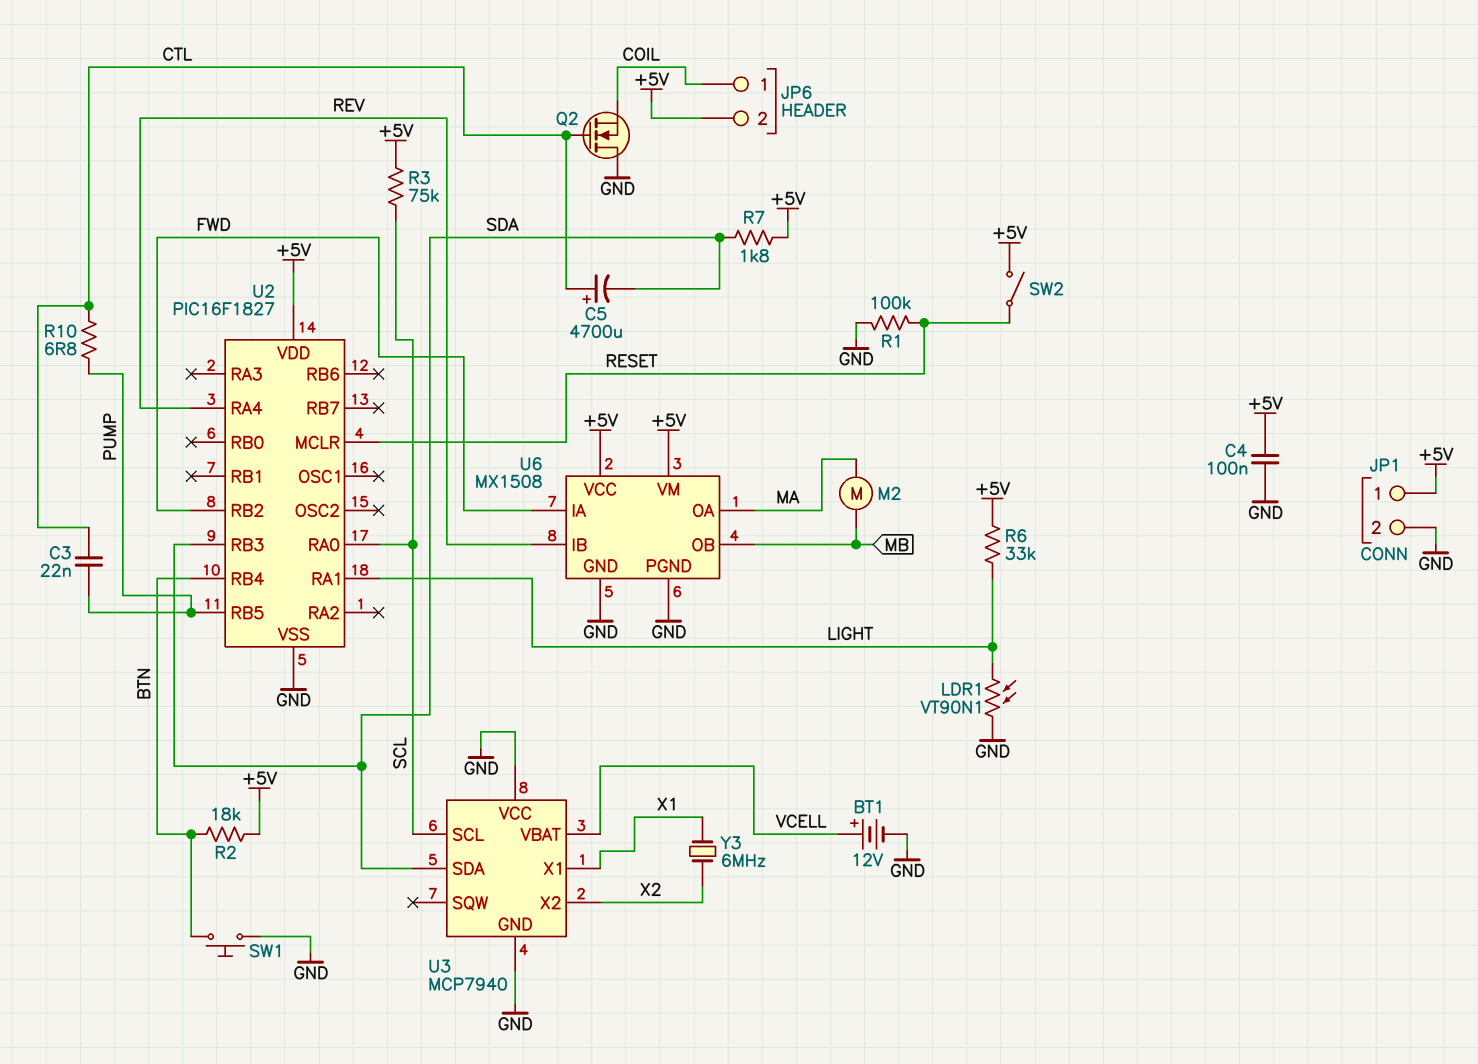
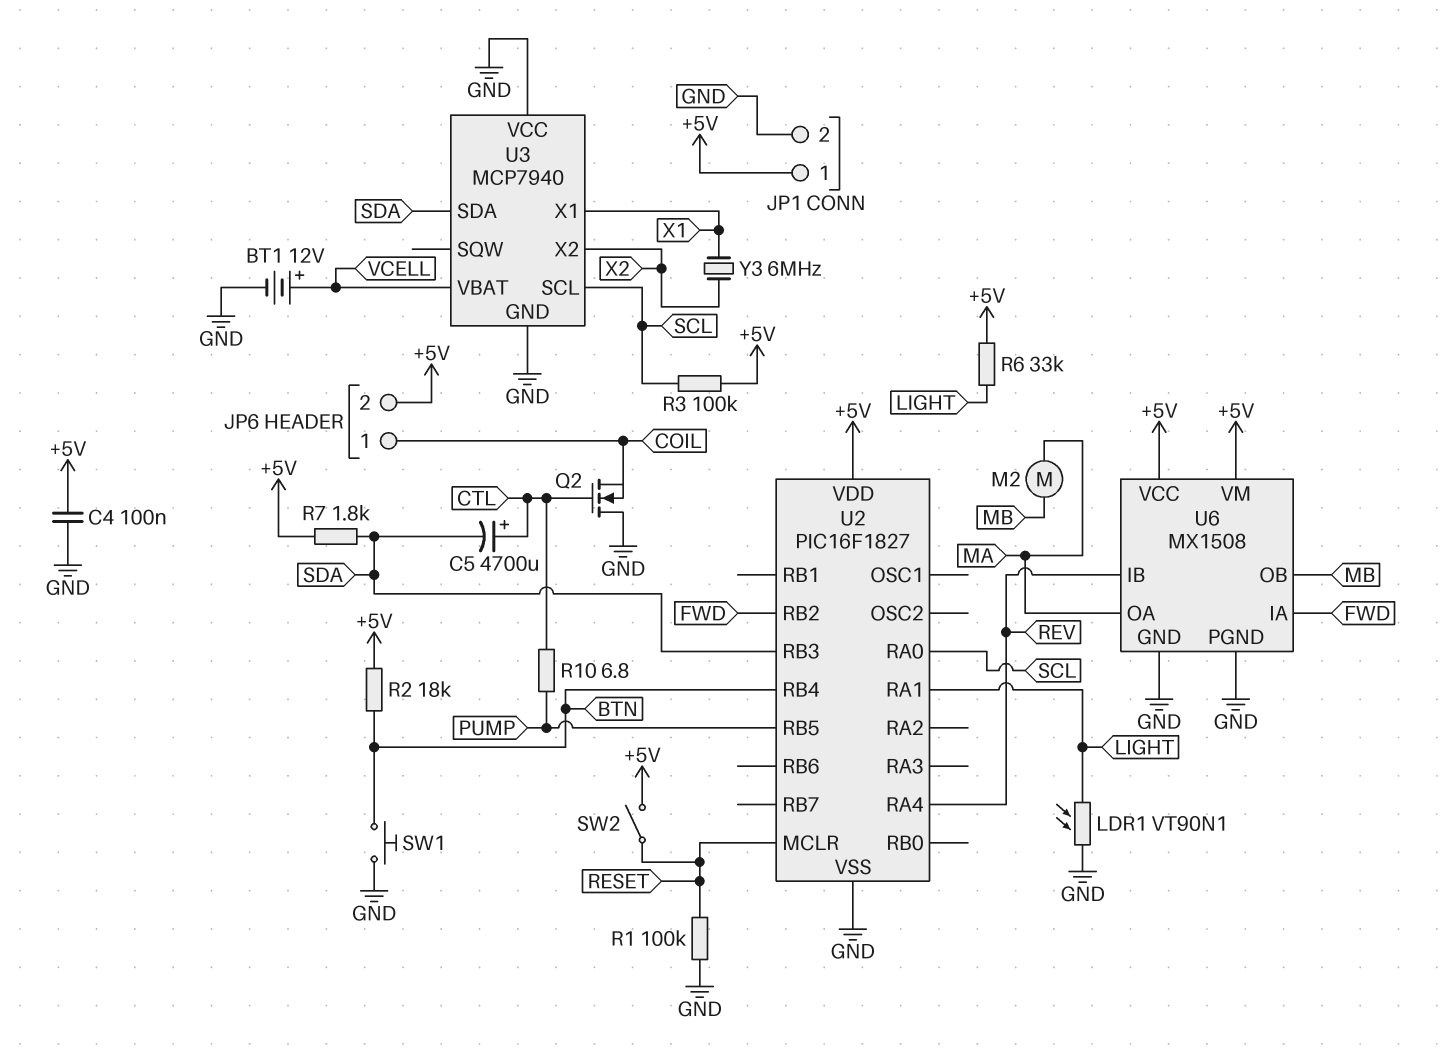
C3: 22nF (CTL, PUMP) -> none
R3: 75k (+5V, SCL) -> 100k (+5V, SCL)

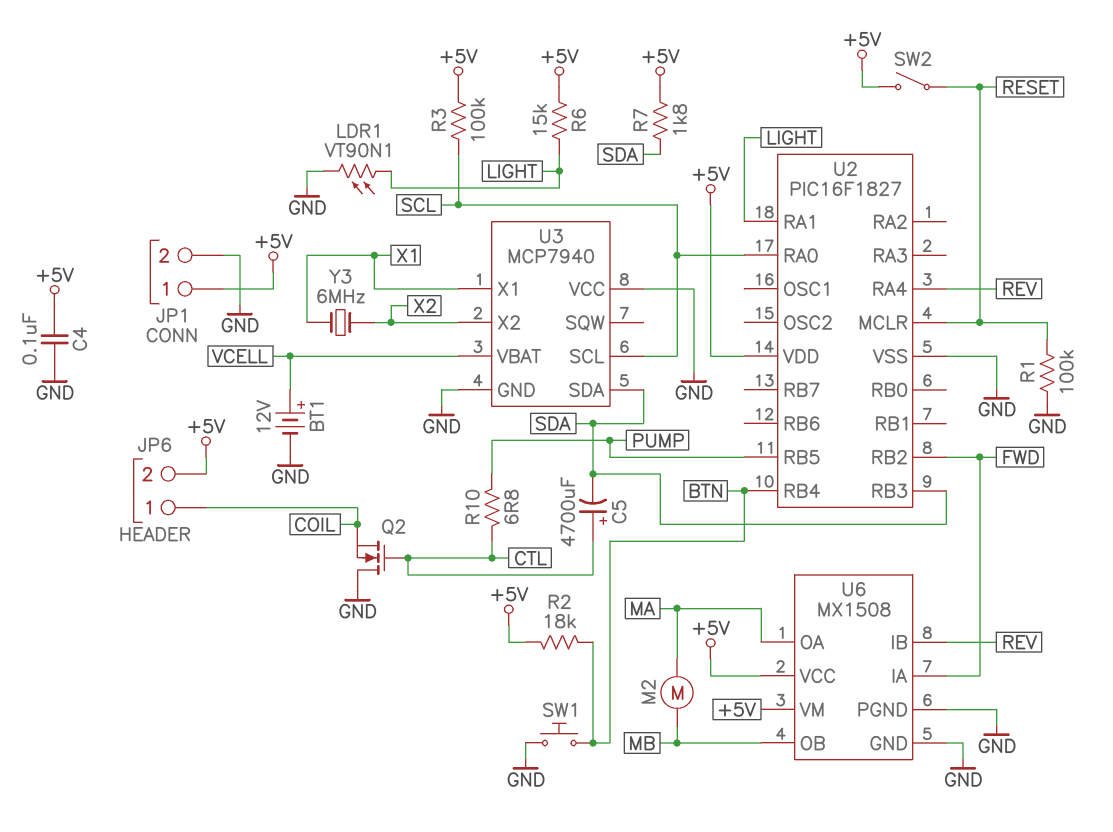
R6: 33k (+5V, LIGHT) -> 15k (+5V, LIGHT)

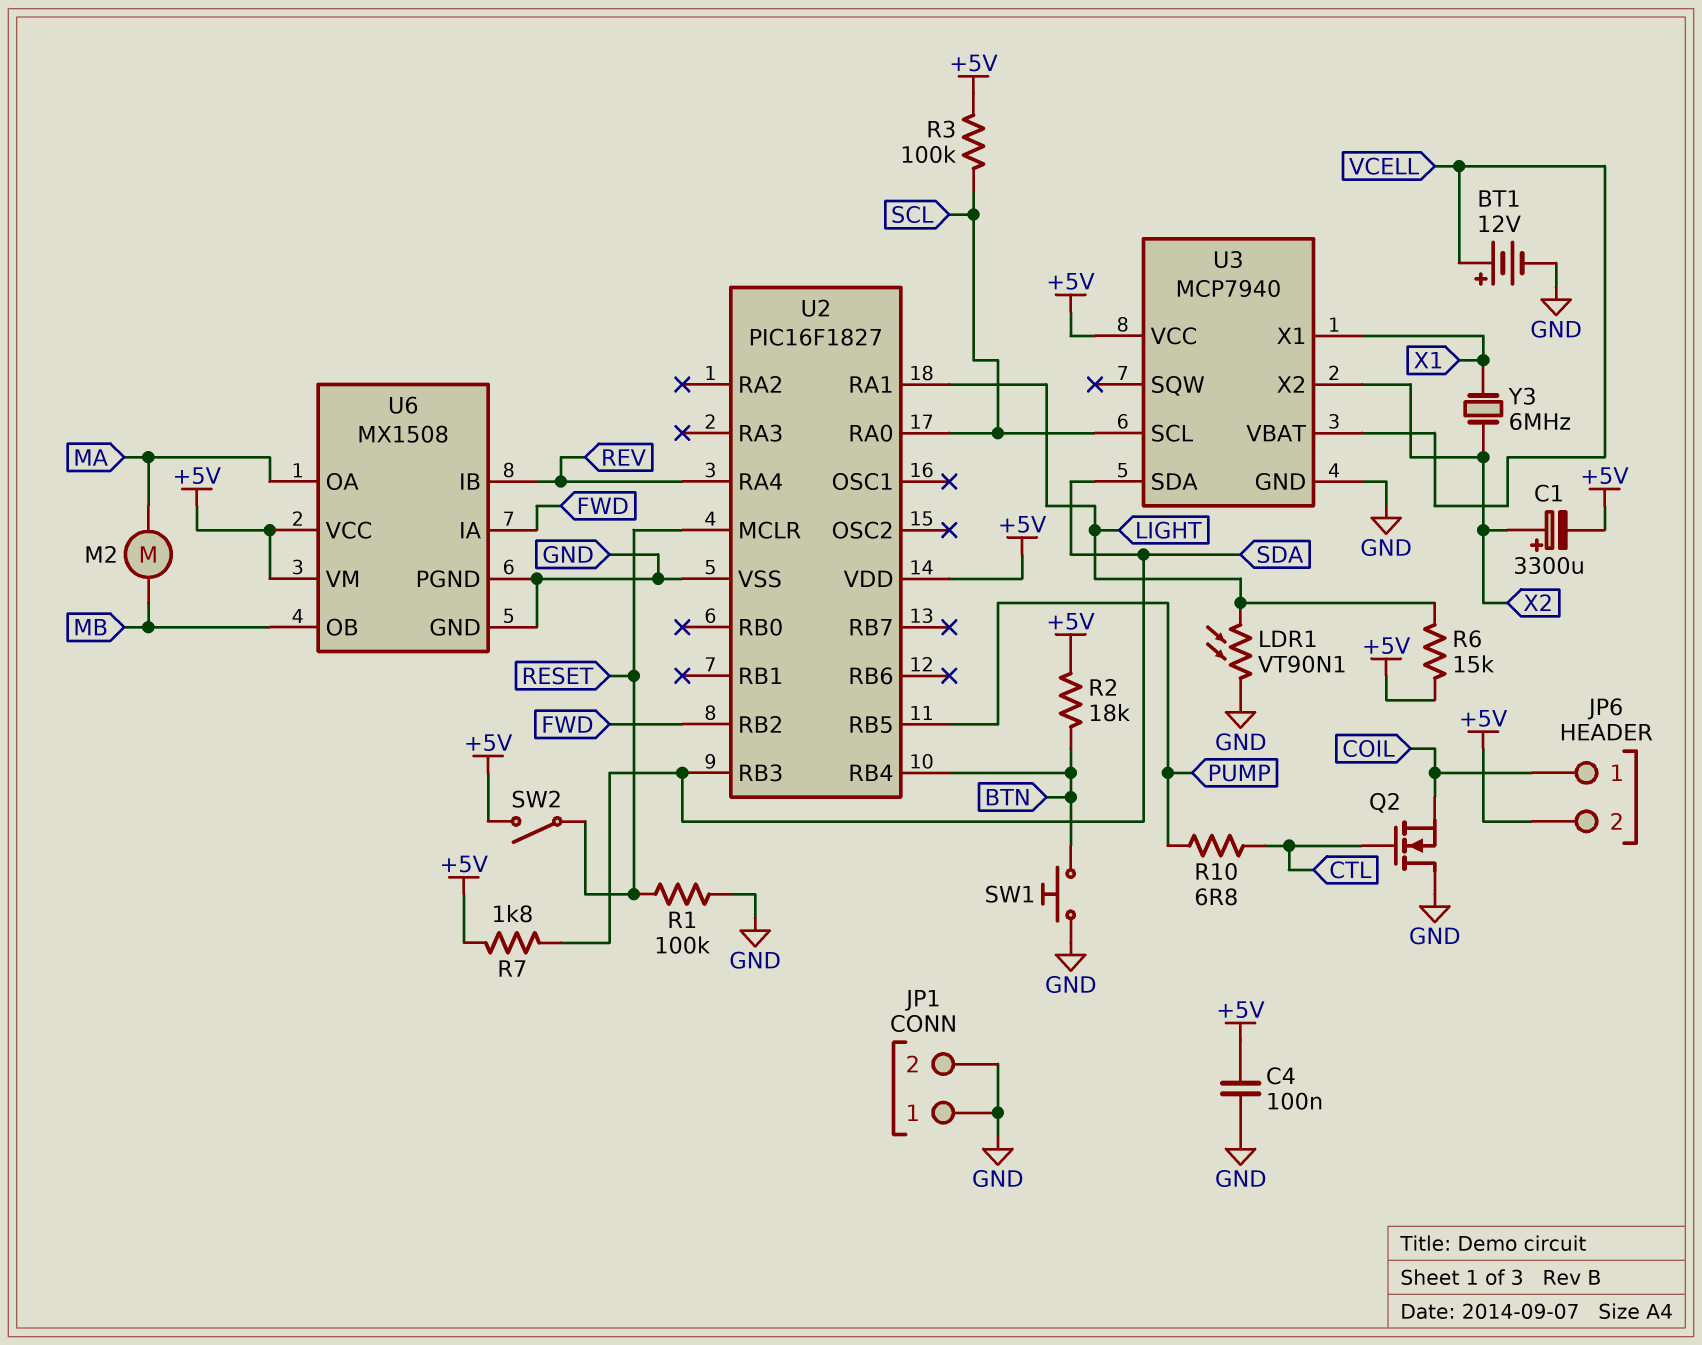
C1: none -> 3300uF (plus X2, minus +5V)
C5: 4700uF (plus CTL, minus SDA) -> none
JP1 pin 1: +5V -> GND
U3 pin VCC: GND -> +5V

